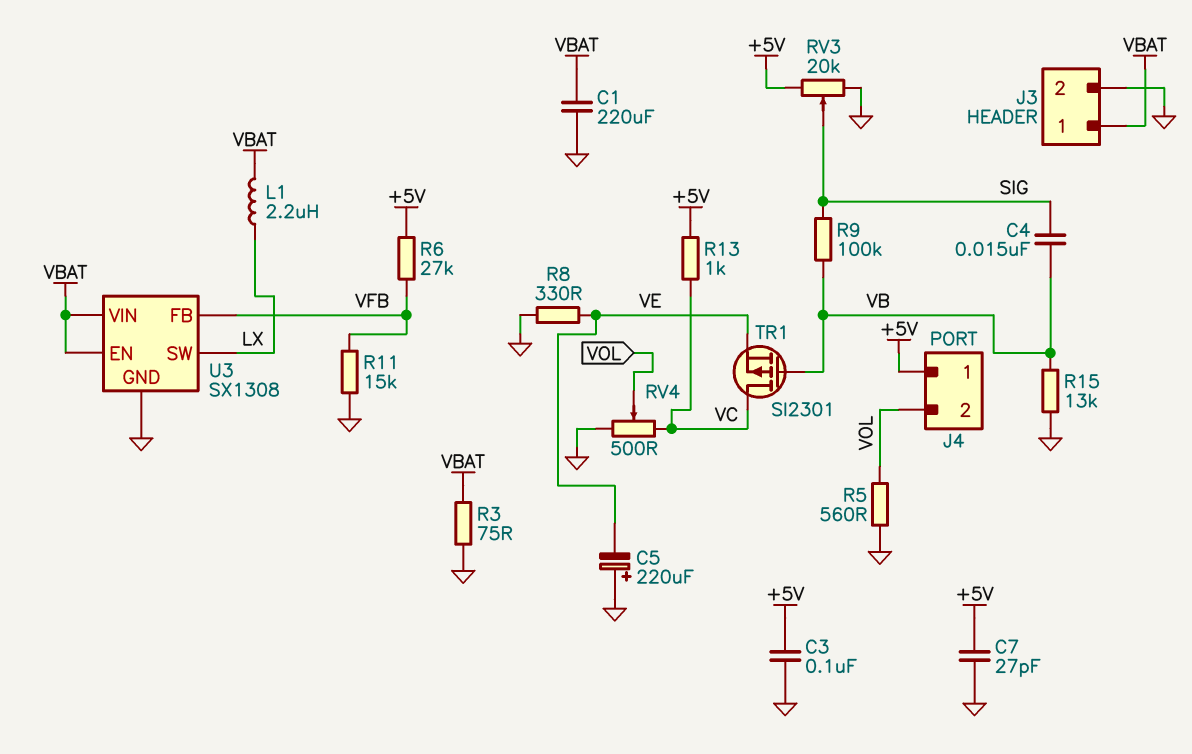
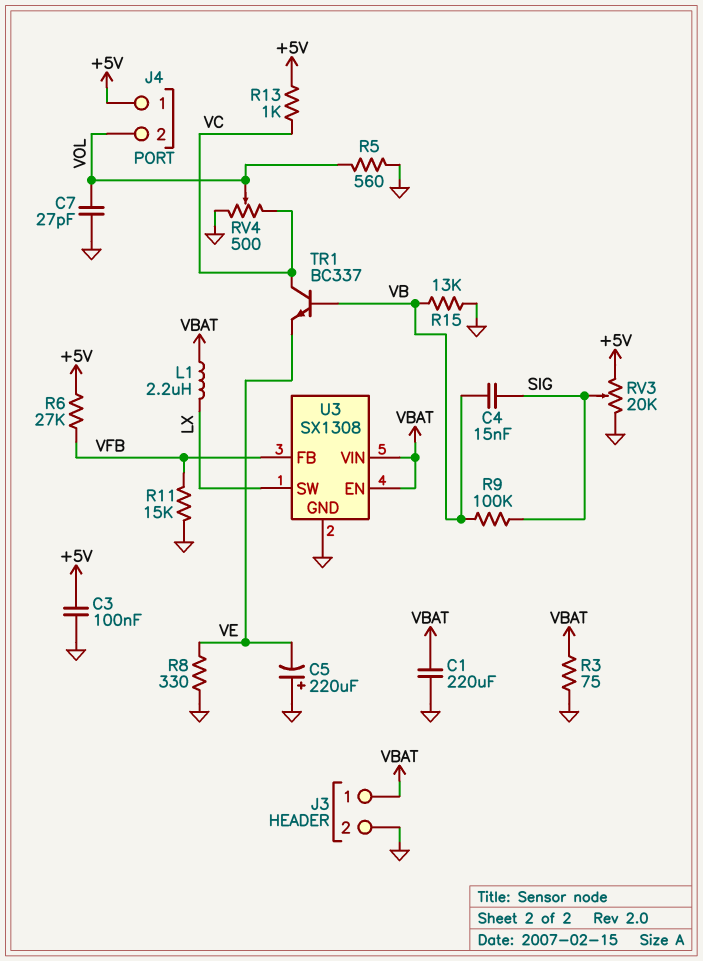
C7: 27pF (+5V, GND) -> 27pF (GND, VOL)
TR1: PMOS SI2301 (G VB, D VC, S VE) -> NPN BC337 (B VB, C VC, E VE)

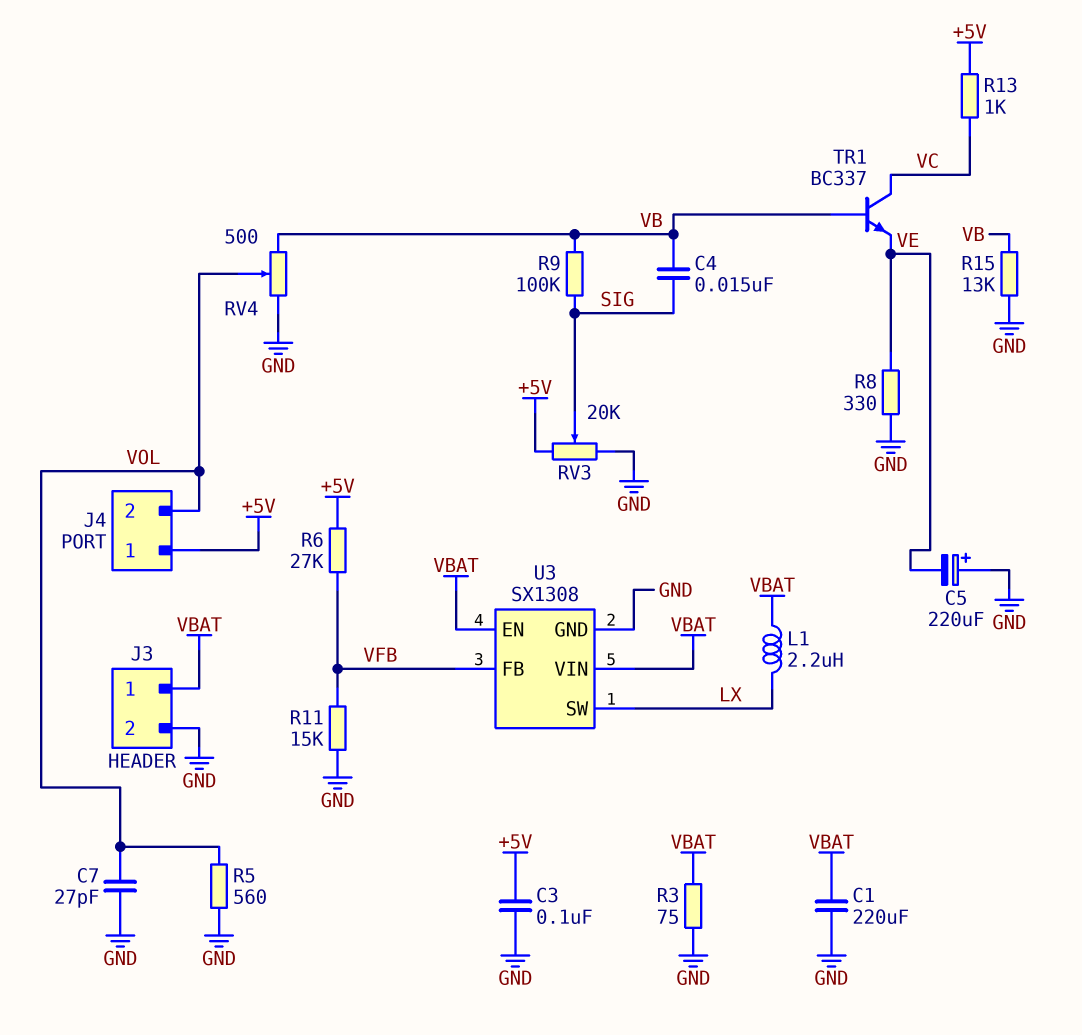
RV4: 500 (GND, VC, wiper VOL) -> 500 (GND, VB, wiper VOL)

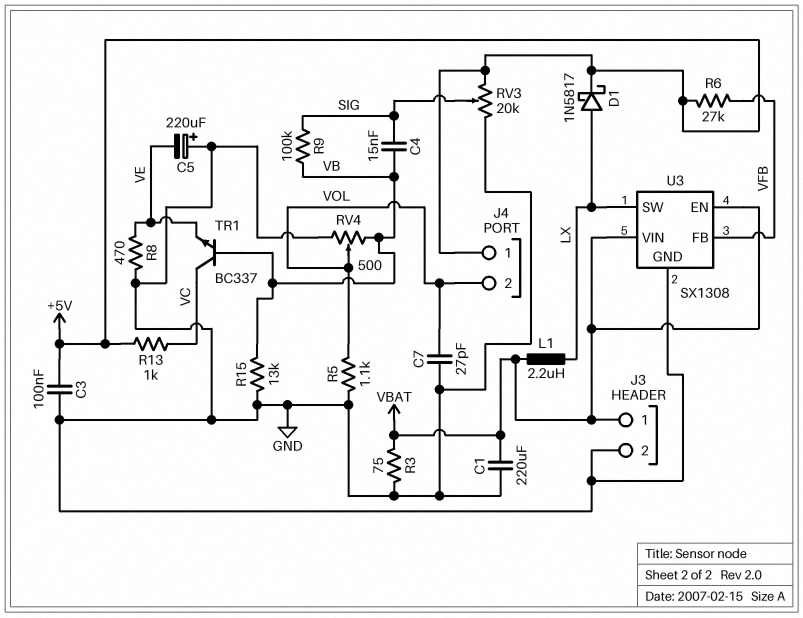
D1: none -> schottky 1N5817 (A LX, K +5V)
R5: 560 (GND, VOL) -> 1.1k (GND, VOL)
R8: 330 (GND, VE) -> 470 (GND, VE)
R11: 15k (GND, VFB) -> none

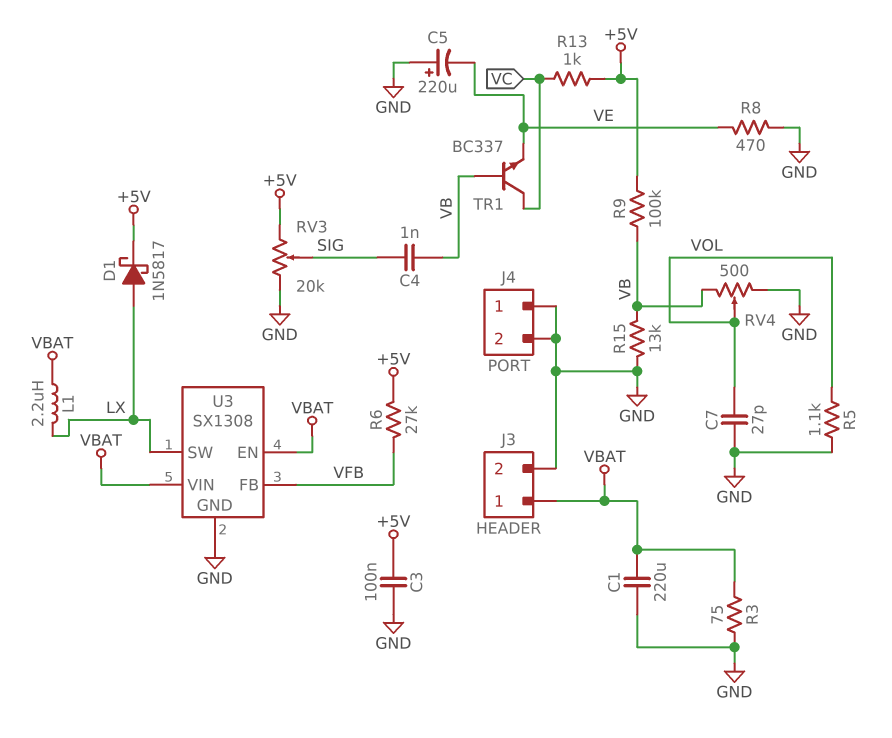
C4: 15nF (SIG, VB) -> 1nF (SIG, VB)
J4 pin 1: +5V -> GND
J4 pin 2: VOL -> GND
R9: 100k (SIG, VB) -> 100k (+5V, VB)

